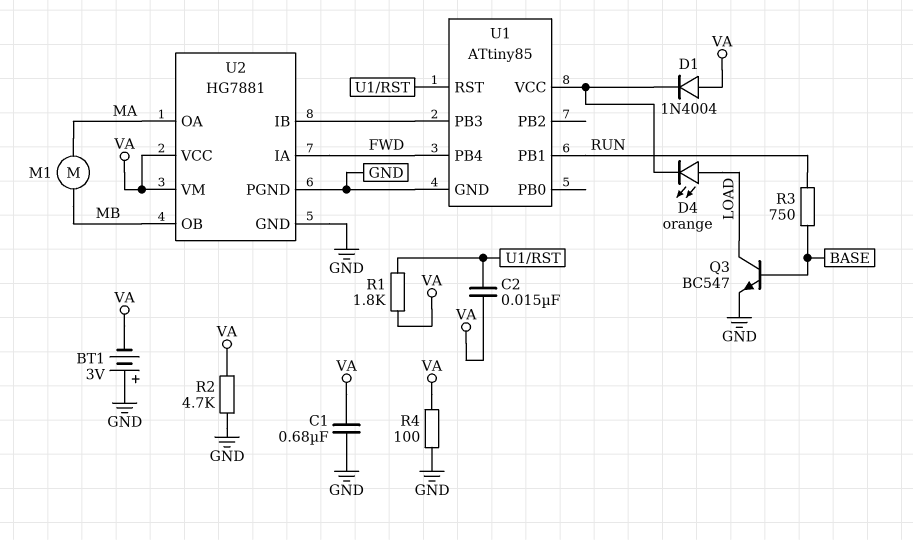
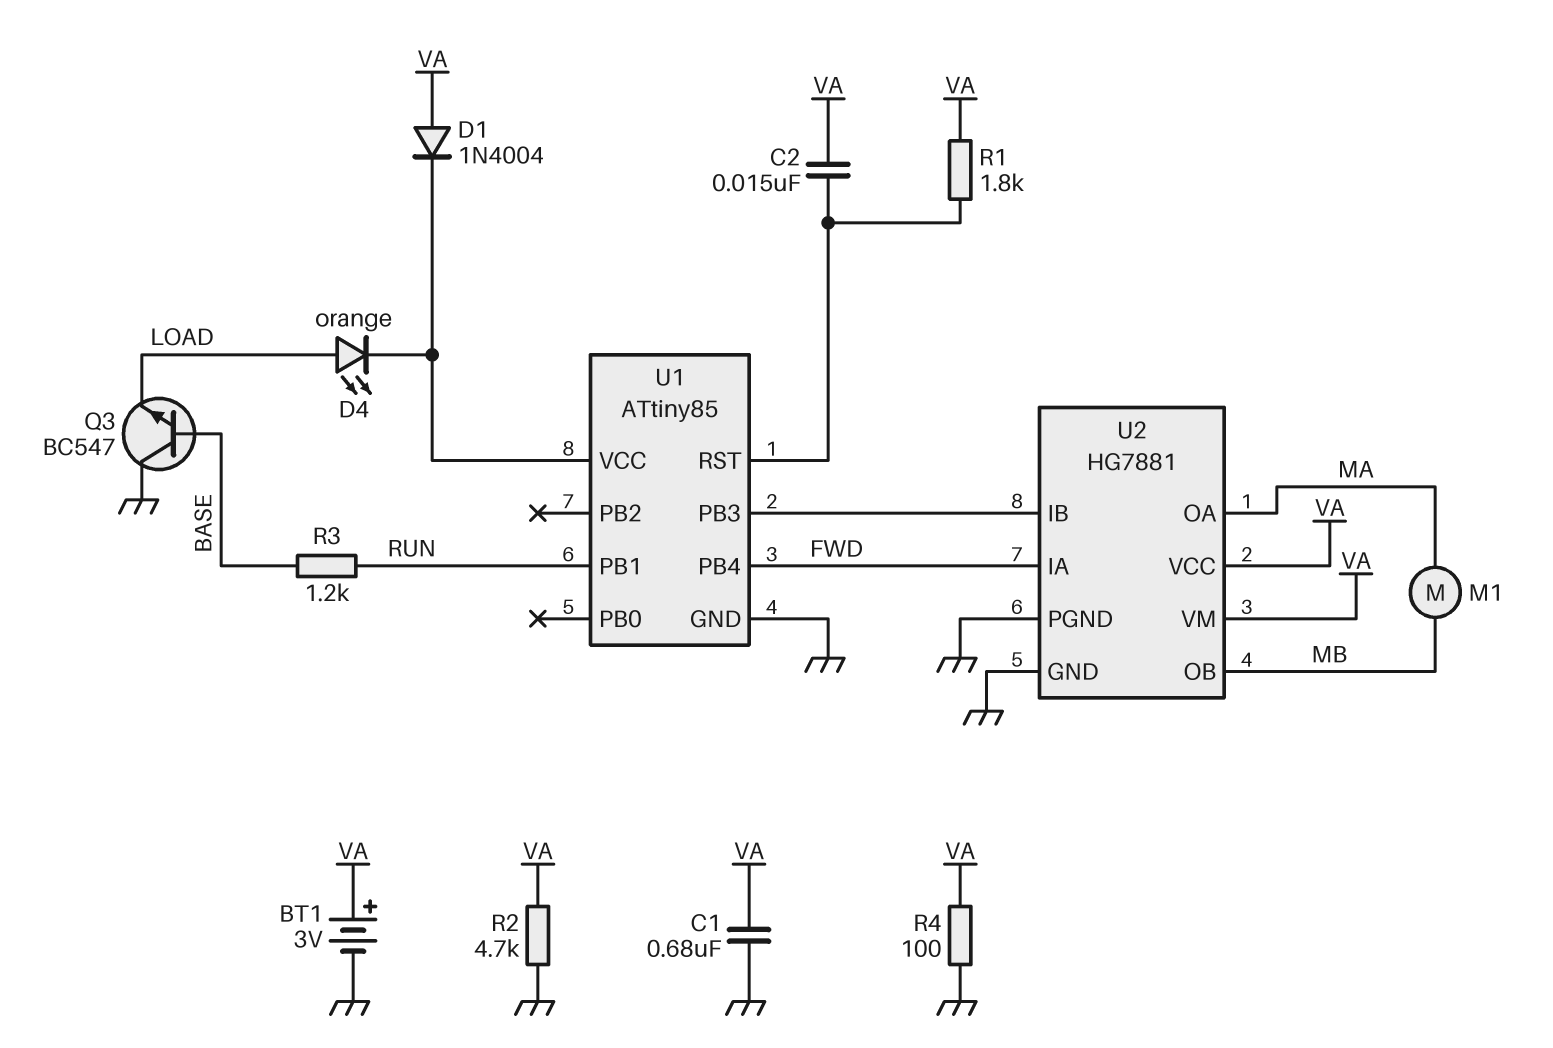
BT1: 3V (plus GND, minus VA) -> 3V (plus VA, minus GND)
Q3: NPN BC547 (B BASE, C LOAD, E GND) -> NPN BC547 (B BASE, C GND, E LOAD)
R3: 750 (BASE, RUN) -> 1.2k (BASE, RUN)

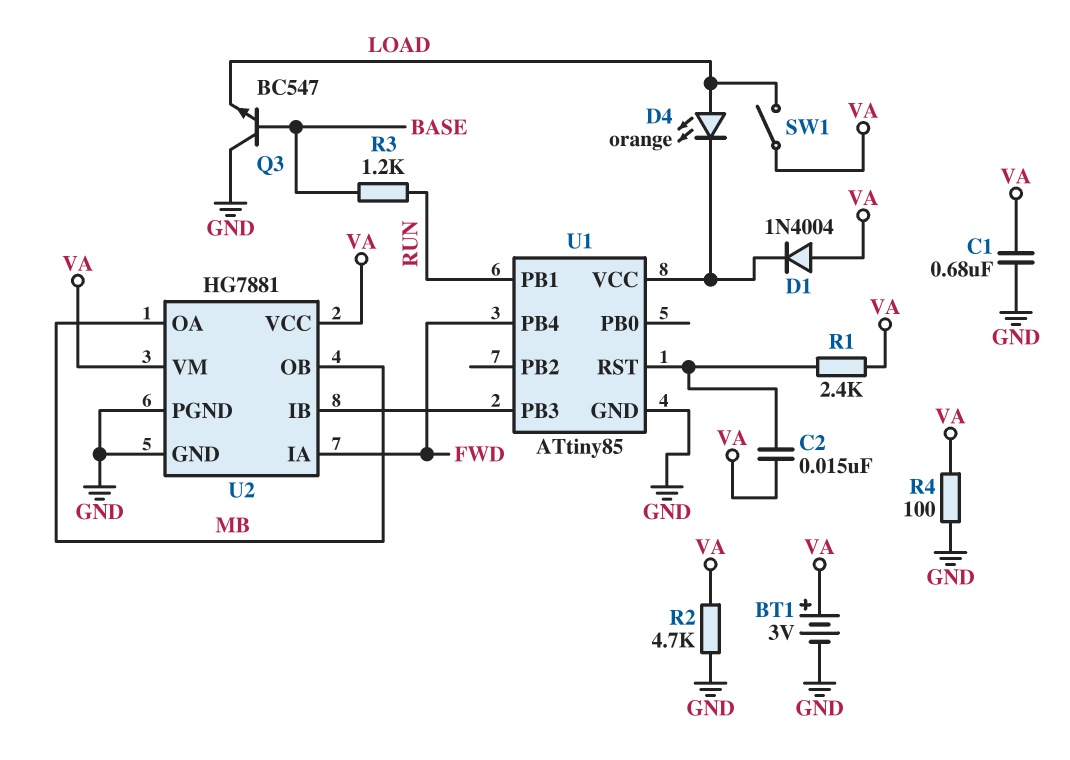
M1: motor (MA, MB) -> none
R1: 1.8k (U1/RST, VA) -> 2.4k (U1/RST, VA)
SW1: none -> switch (LOAD, VA)
U2 pin OA: MA -> MB

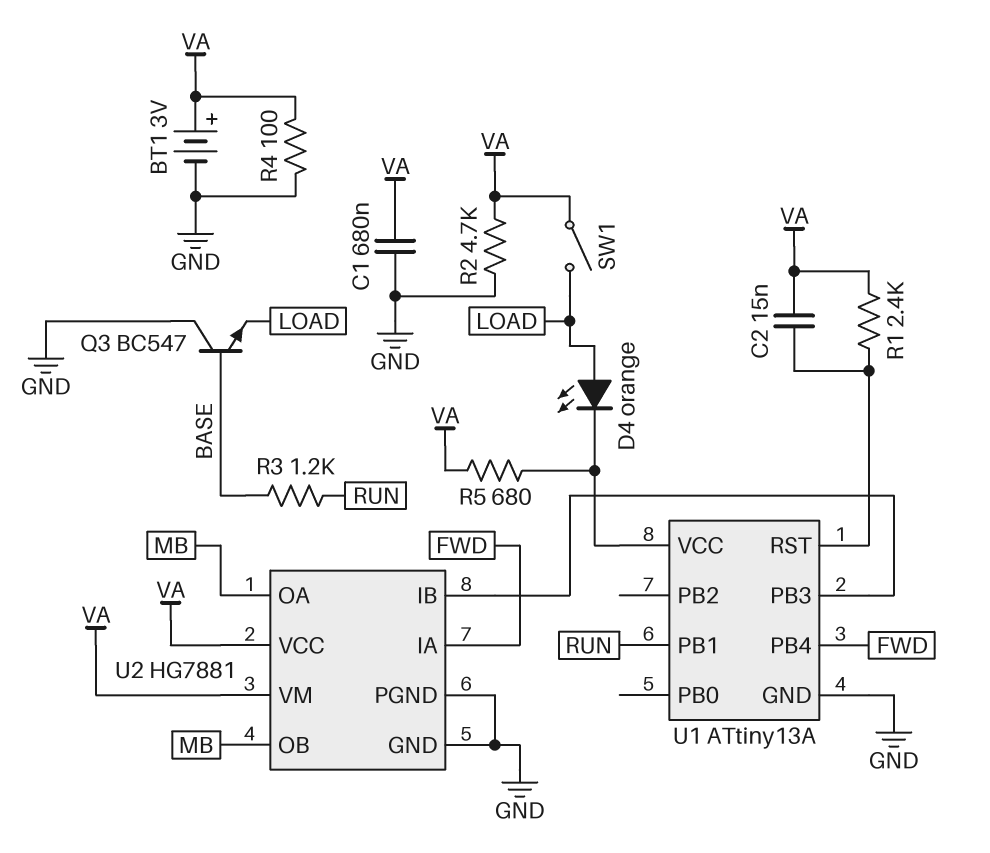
D1: diode 1N4004 (A VA, K U1/VCC) -> none
R5: none -> 680 (U1/VCC, VA)
U1: ATtiny85 -> ATtiny13A

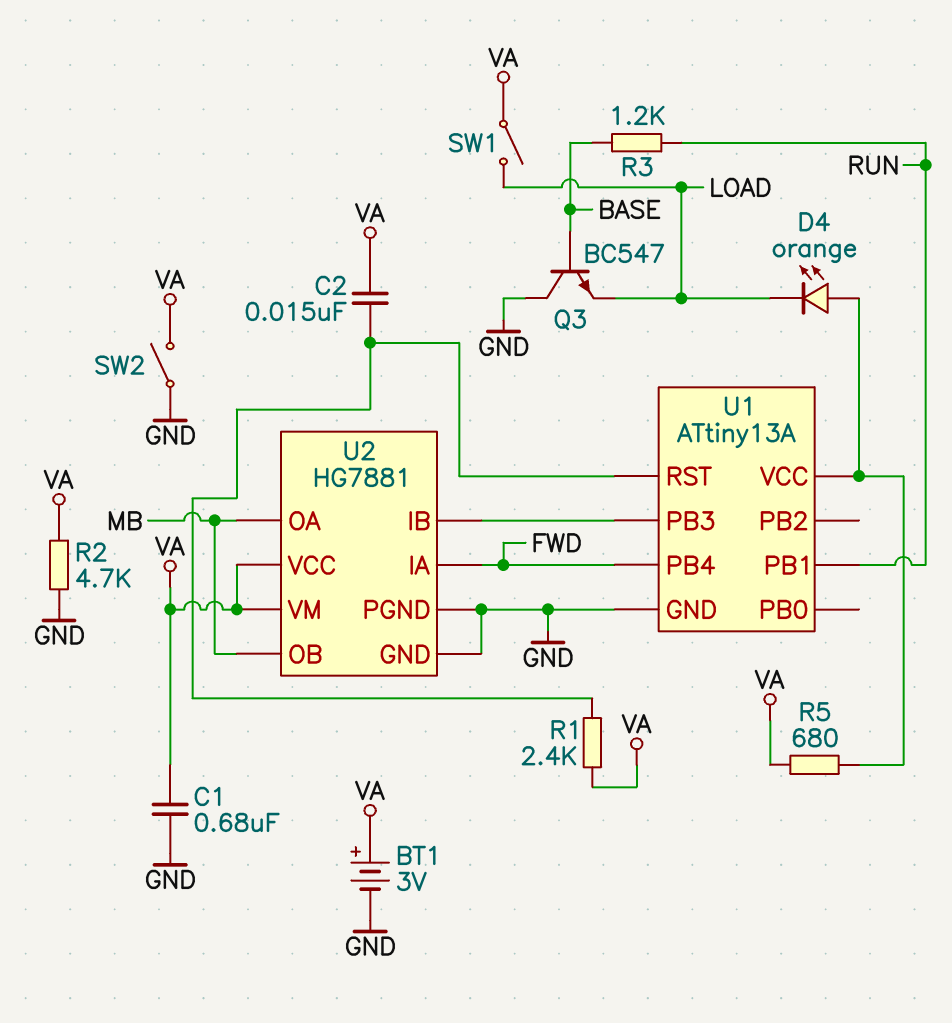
D4: LED orange (A LOAD, K U1/VCC) -> LED orange (A U1/VCC, K LOAD)
R4: 100 (GND, VA) -> none
SW2: none -> switch (GND, VA)

